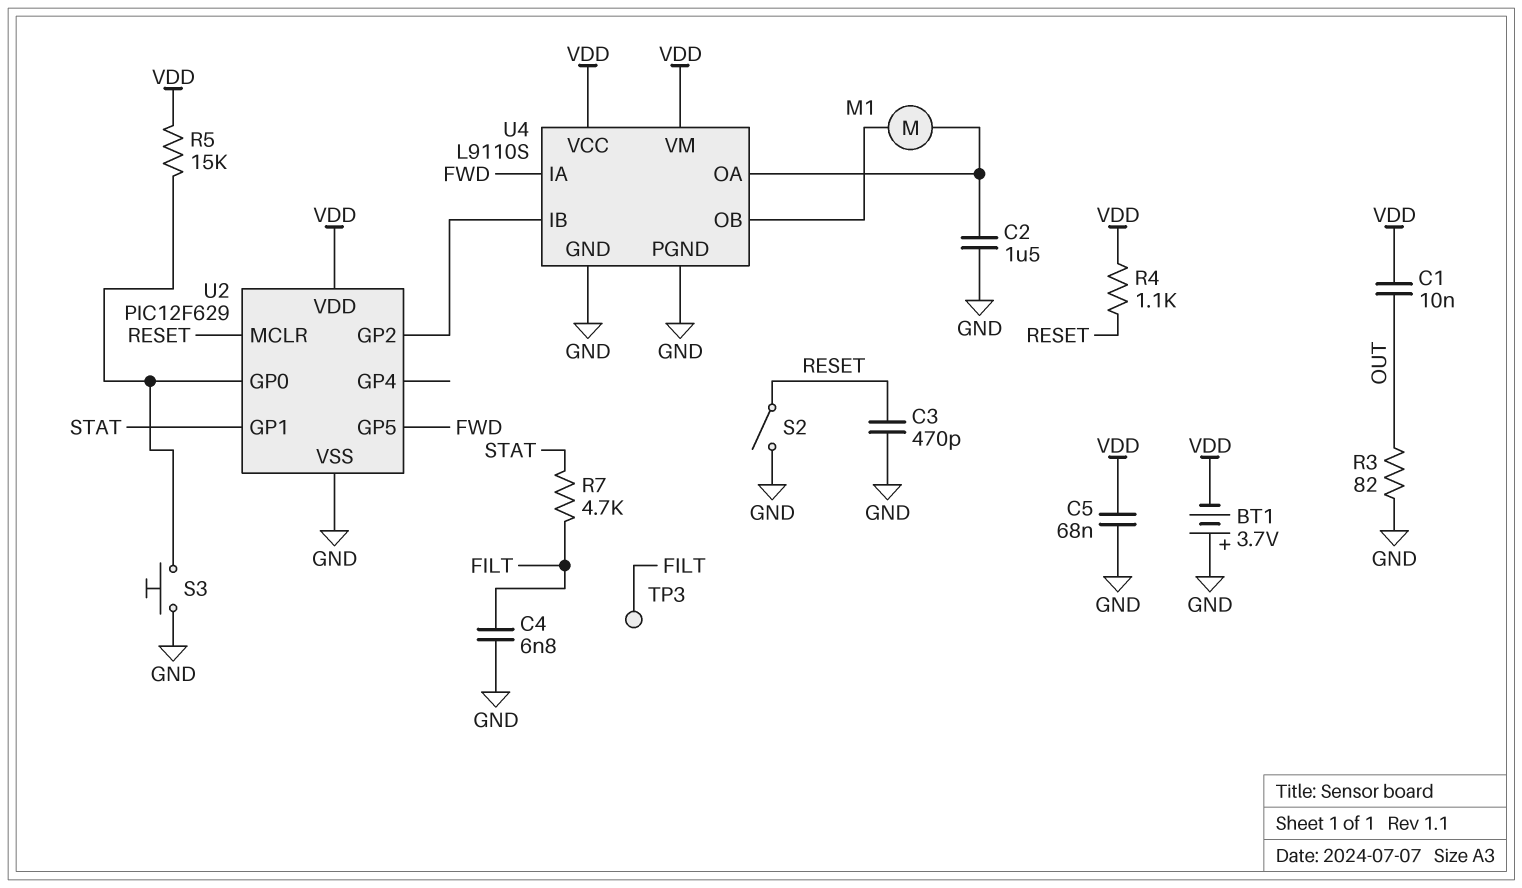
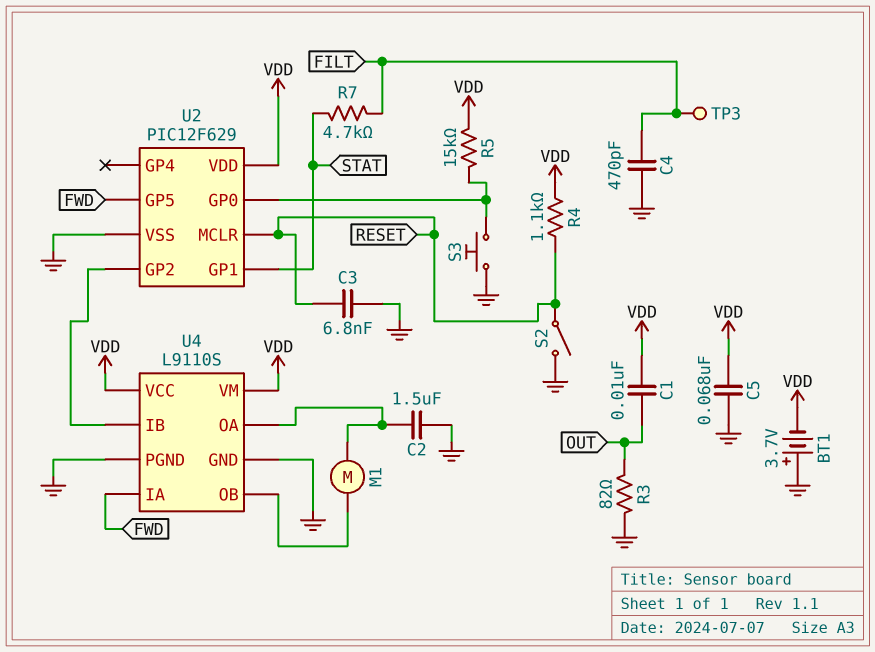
C3: 470pF (GND, RESET) -> 6.8nF (GND, RESET)
C4: 6.8nF (FILT, GND) -> 470pF (FILT, GND)

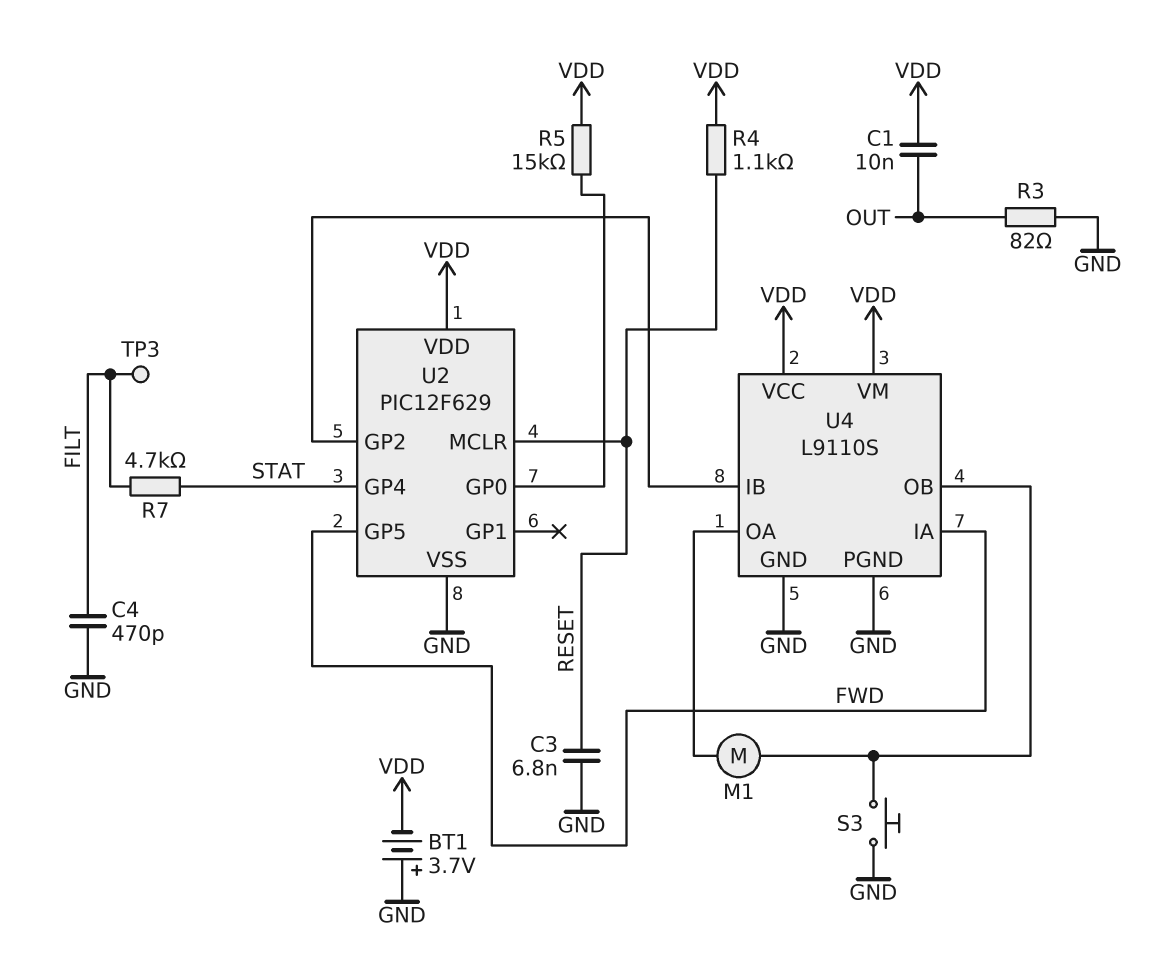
C2: 1.5uF (GND, U4/OA) -> none
C5: 68nF (GND, VDD) -> none
S2: switch (GND, RESET) -> none
S3: button (GND, U2/GP0) -> button (GND, U4/OB)
U2 pin GP1: STAT -> none
U2 pin GP4: none -> STAT

